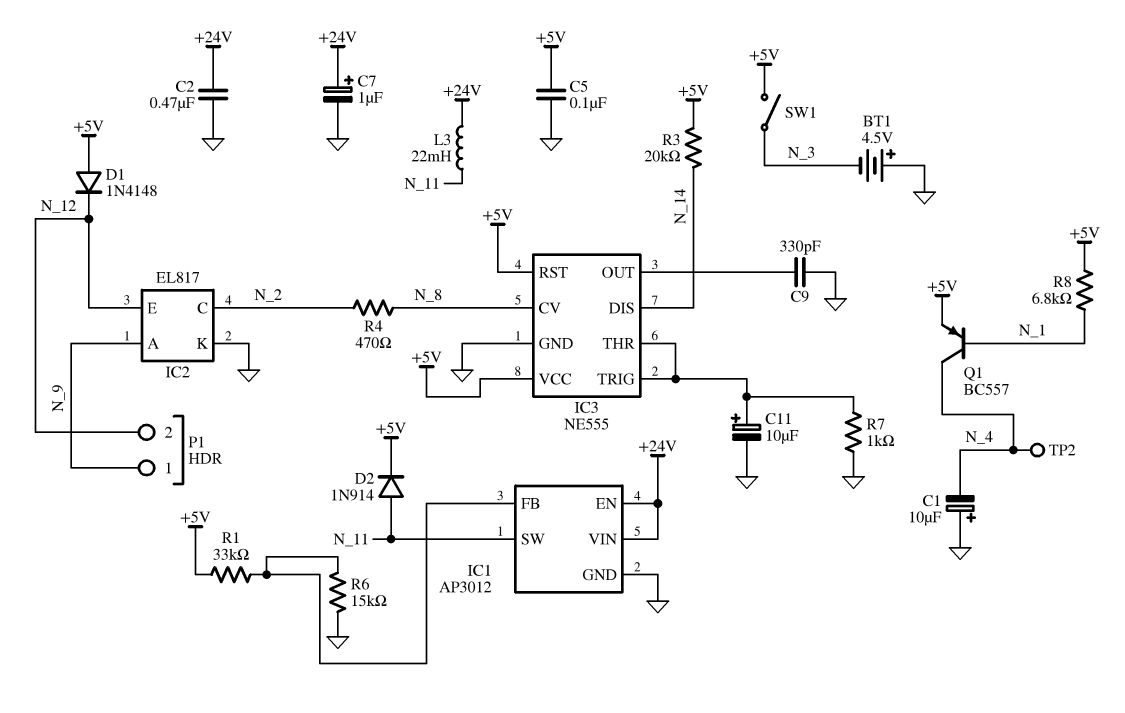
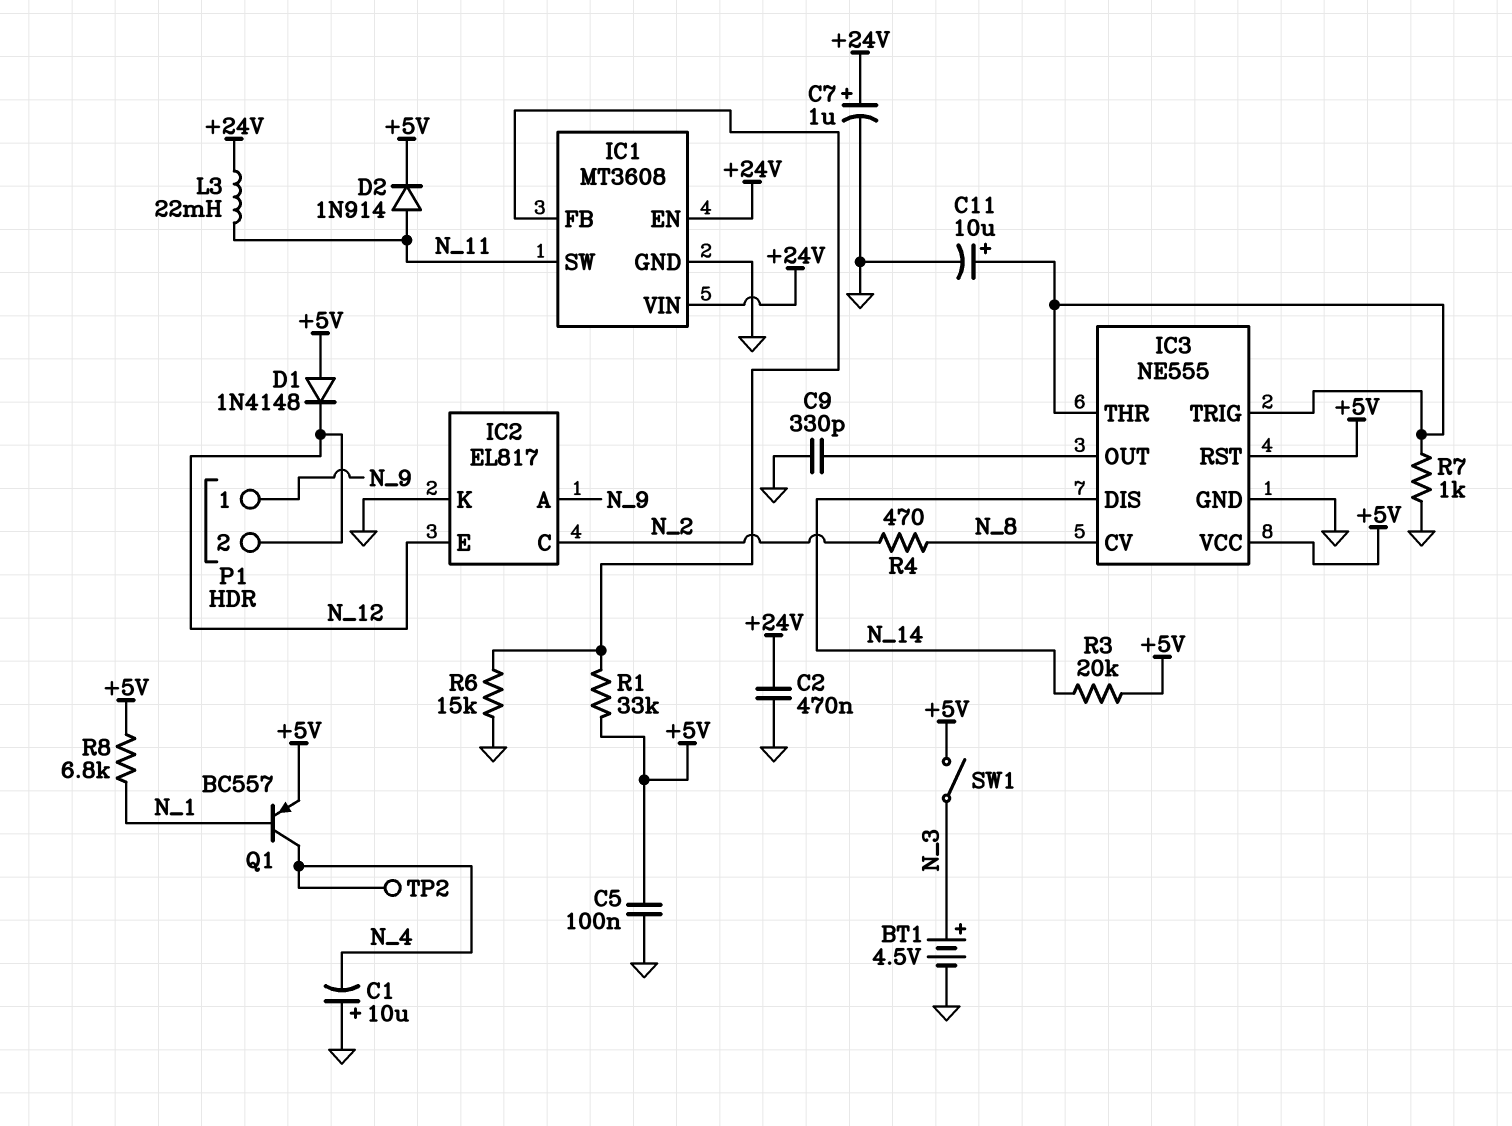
BT1: 4.5V (plus GND, minus N_3) -> 4.5V (plus N_3, minus GND)
IC1: AP3012 -> MT3608

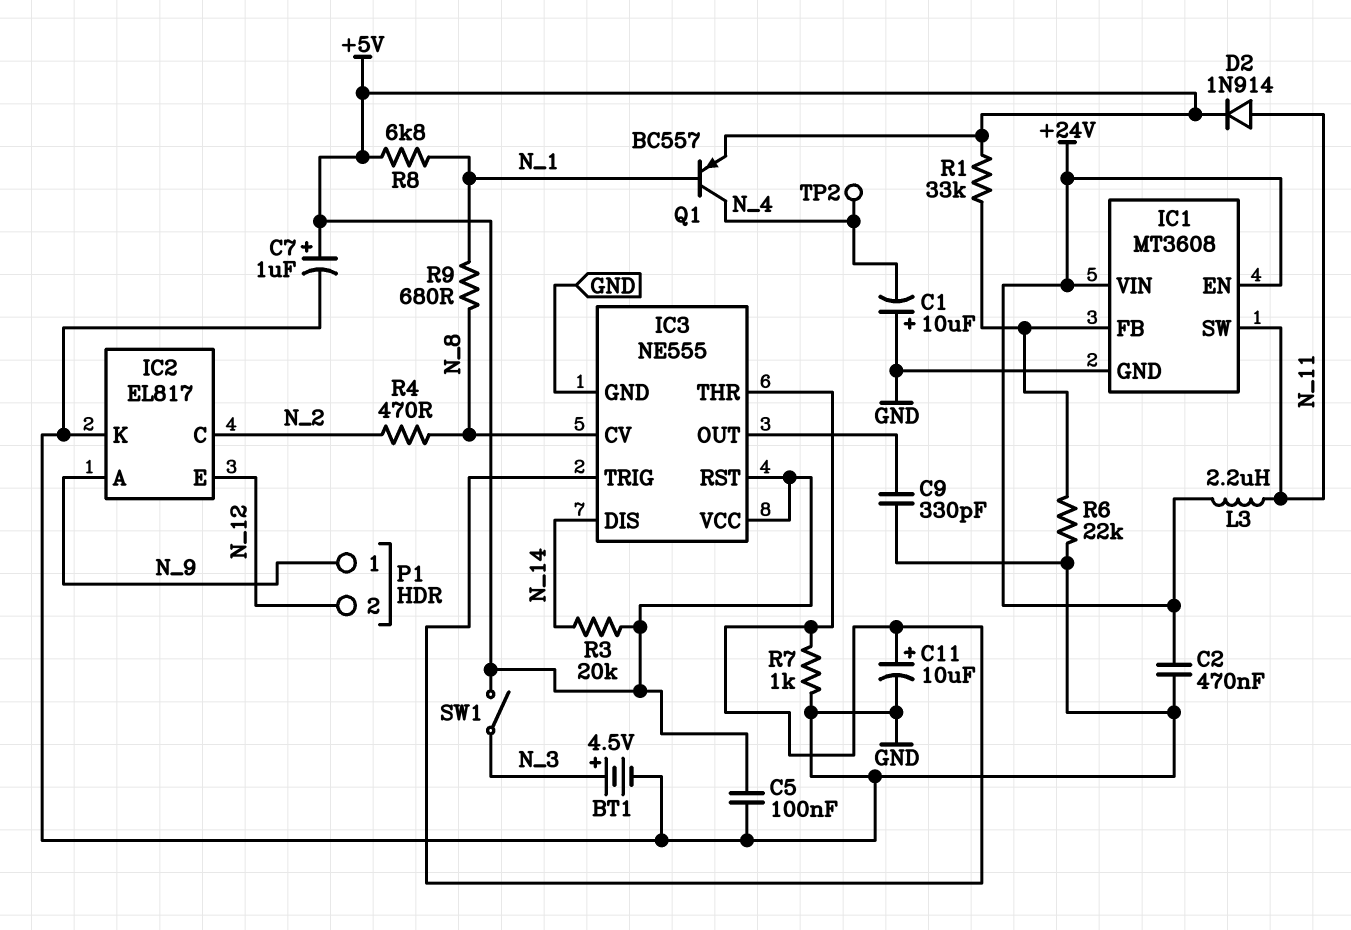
C7: 1uF (plus +24V, minus GND) -> 1uF (plus +5V, minus GND)
D1: diode 1N4148 (A +5V, K N_12) -> none
L3: 22mH (+24V, N_11) -> 2.2uH (+24V, N_11)
R6: 15k (GND, IC1/FB) -> 22k (GND, IC1/FB)
R9: none -> 680 (N_1, N_8)

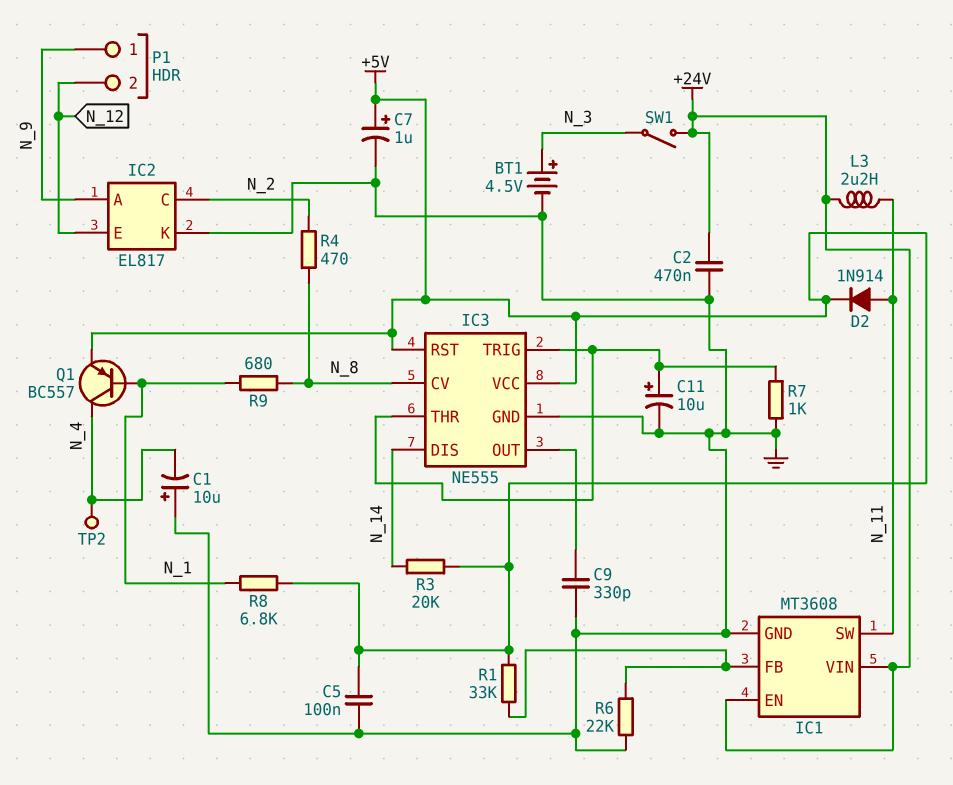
SW1: switch (+5V, N_3) -> switch (+24V, N_3)

